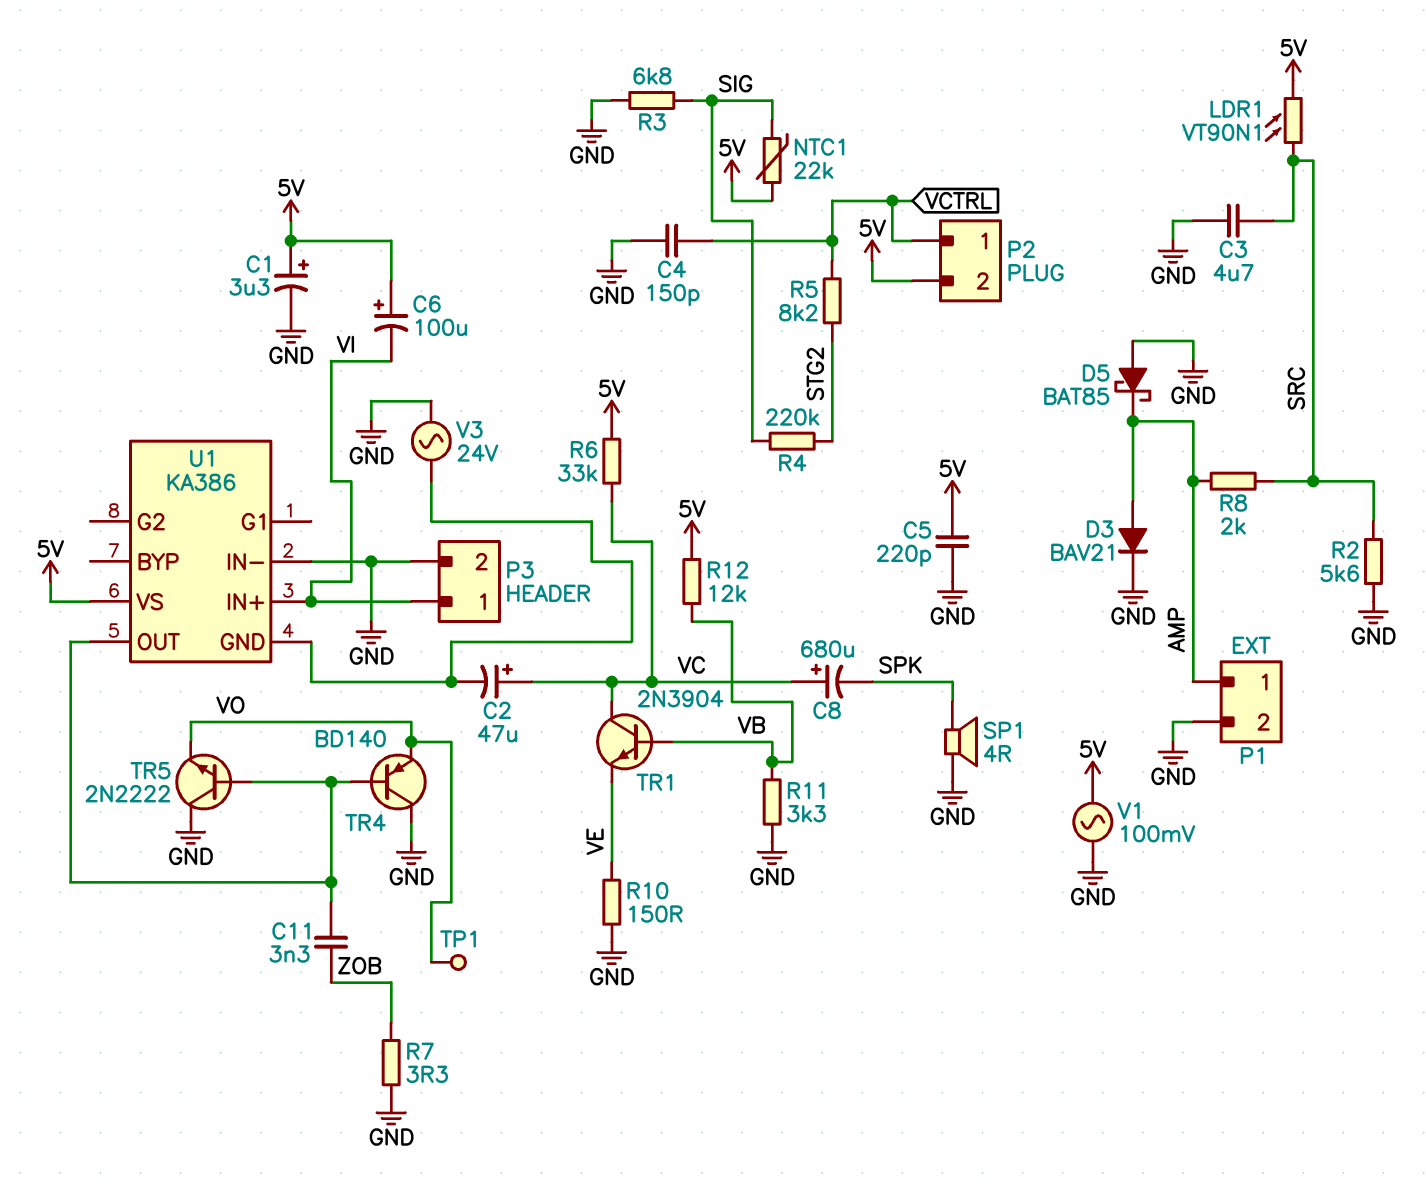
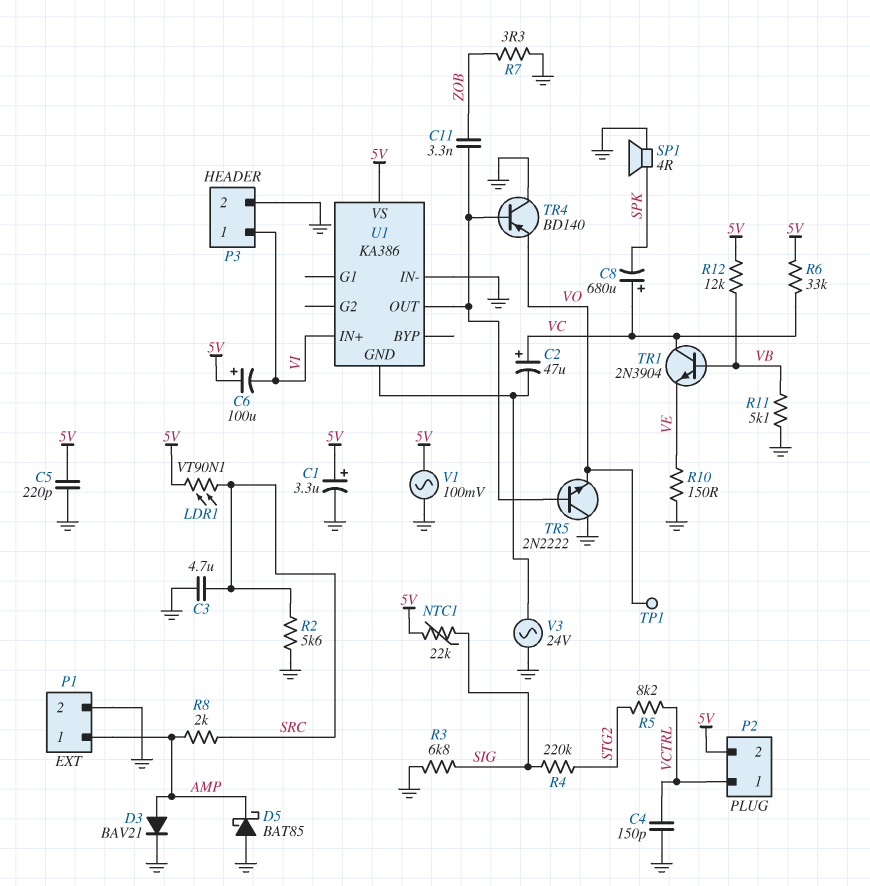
R11: 3.3k (GND, VB) -> 5.1k (GND, VB)

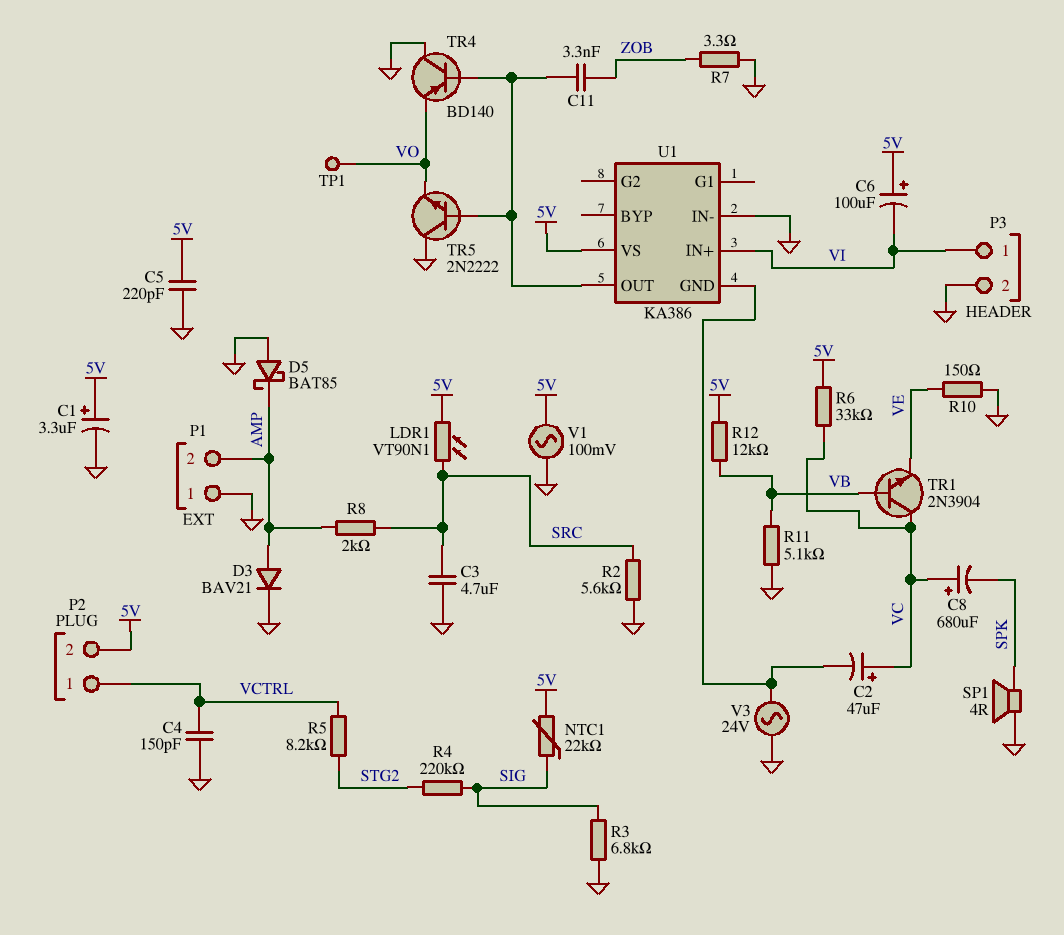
P1 pin 1: AMP -> GND
P1 pin 2: GND -> AMP

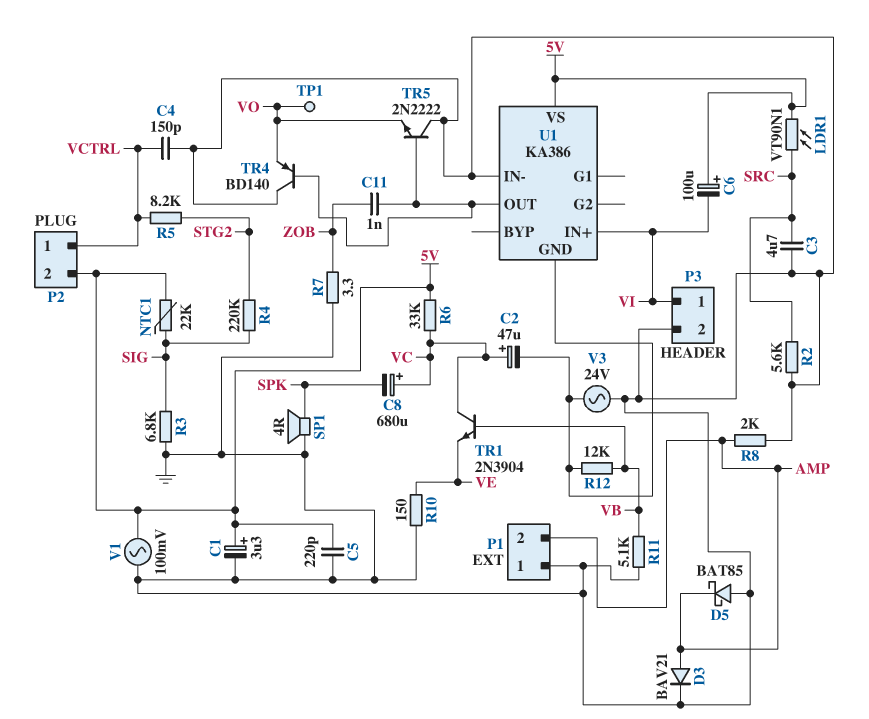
C11: 3.3nF (U1/OUT, ZOB) -> 1nF (U1/OUT, ZOB)
R8: 2k (AMP, SRC) -> 2k (AMP, GND)
R12: 12k (5V, VB) -> 12k (U1/GND, VB)

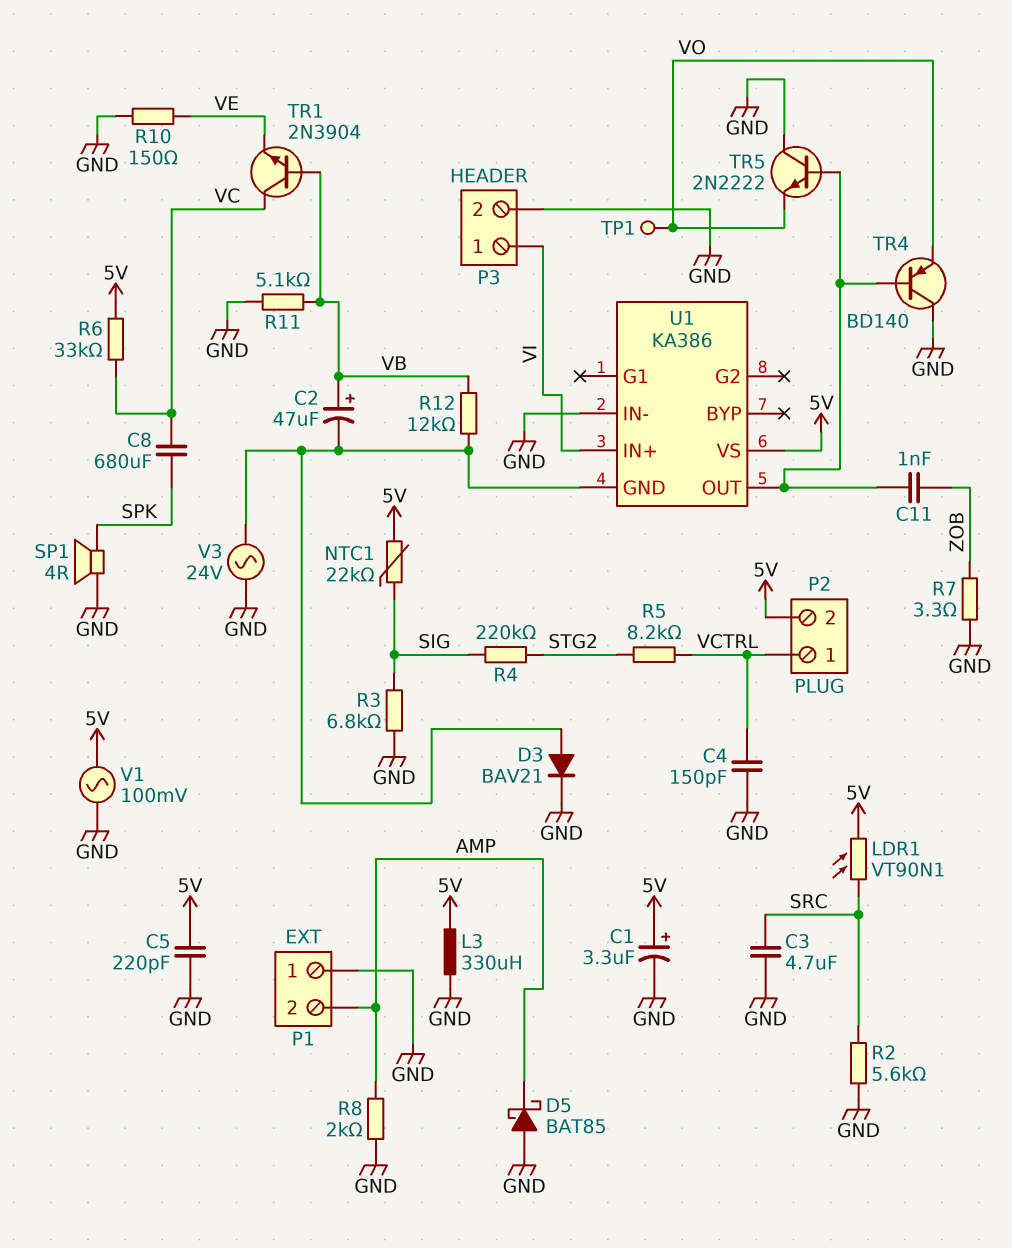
C2: 47uF (plus VC, minus U1/GND) -> 47uF (plus VB, minus U1/GND)
C6: 100uF (plus 5V, minus VI) -> none
C8: 680uF (plus VC, minus SPK) -> 680uF (SPK, VC)
D3: diode BAV21 (A AMP, K GND) -> diode BAV21 (A U1/GND, K GND)
L3: none -> 330uH (5V, GND)

